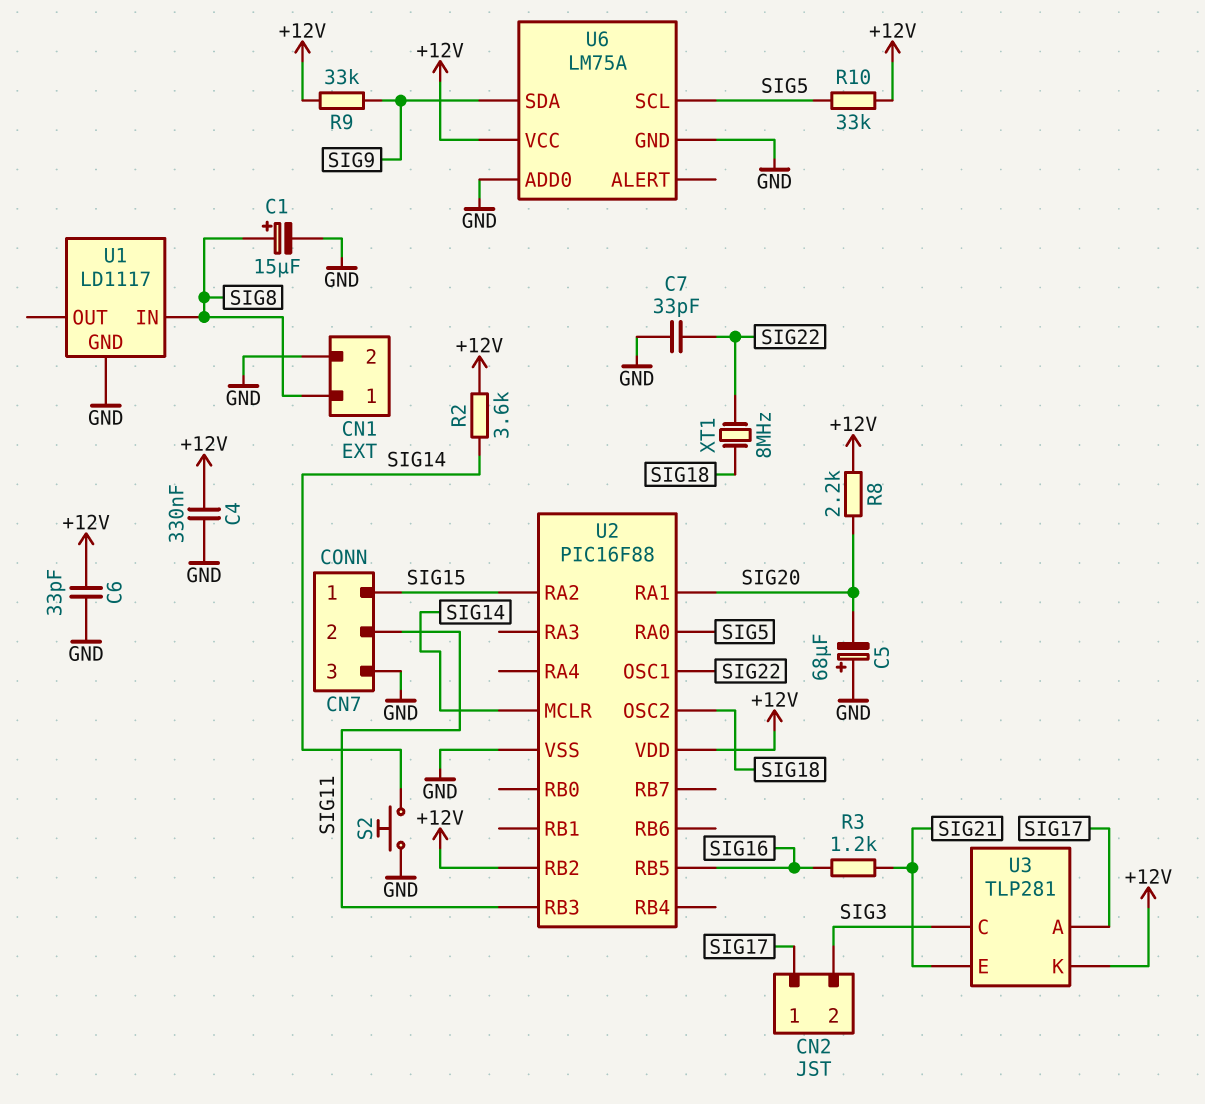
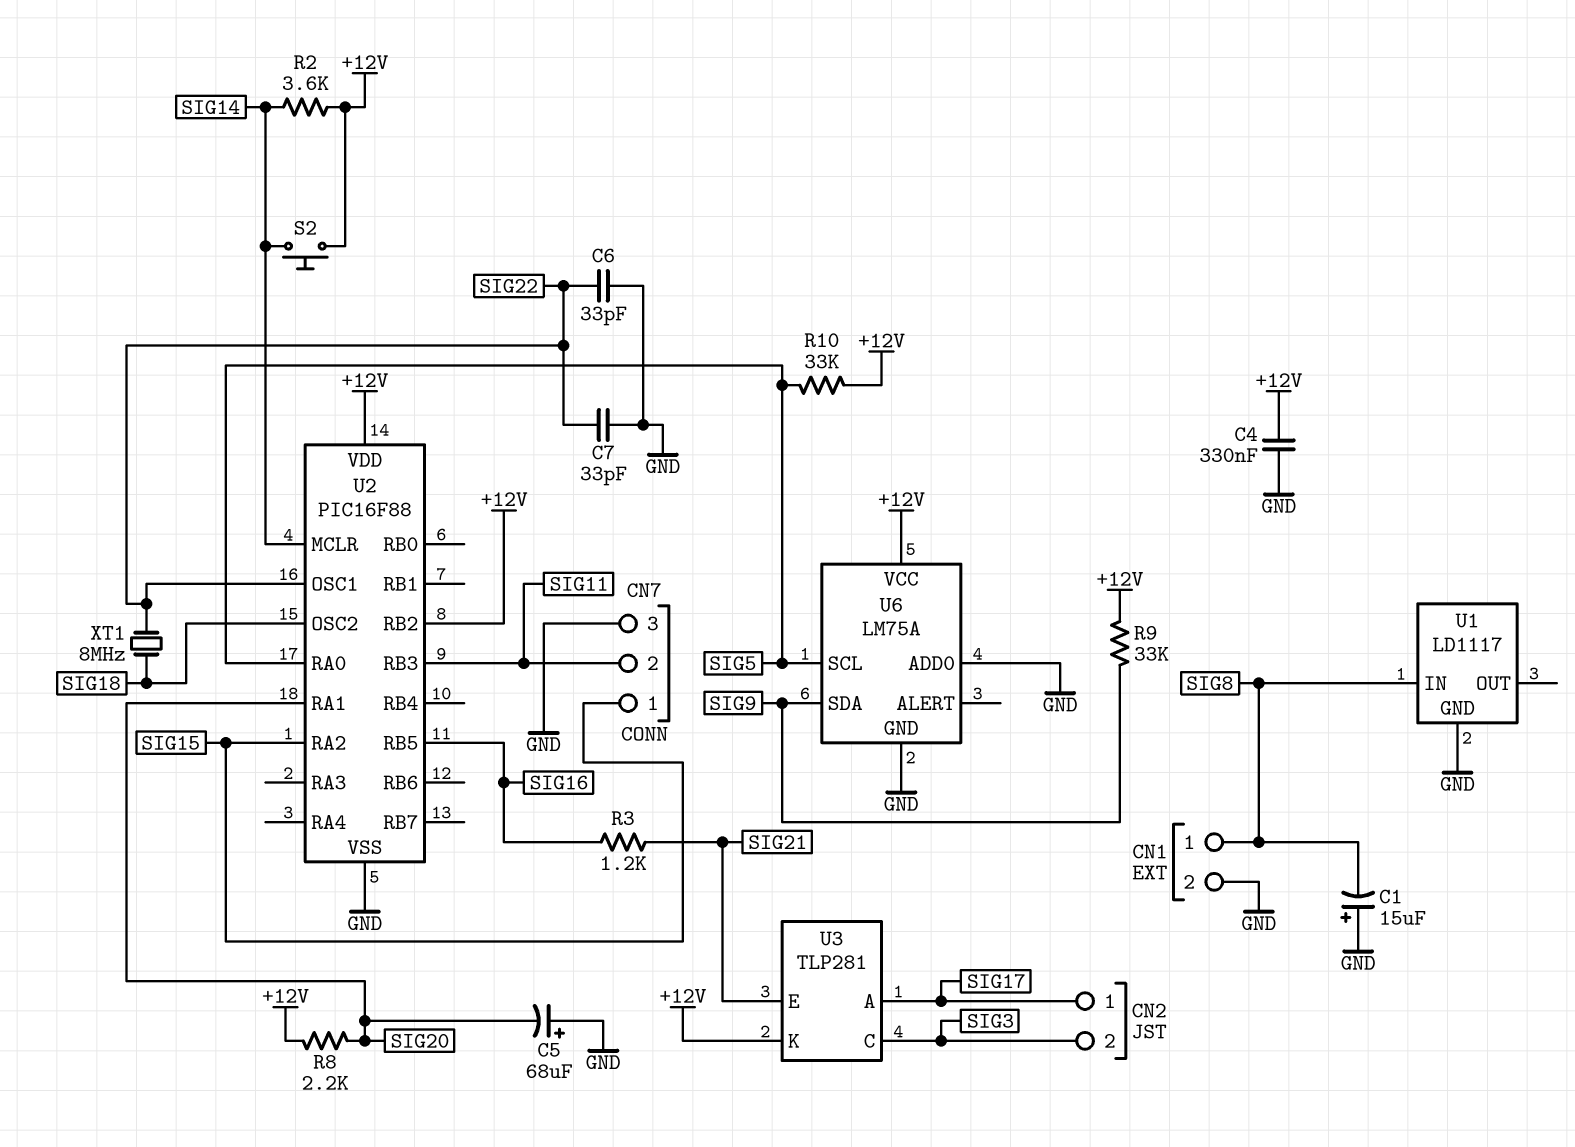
C1: 15uF (plus SIG8, minus GND) -> 15uF (plus GND, minus SIG8)
C6: 33pF (+12V, GND) -> 33pF (GND, SIG22)
S2: button (GND, SIG14) -> button (+12V, SIG14)

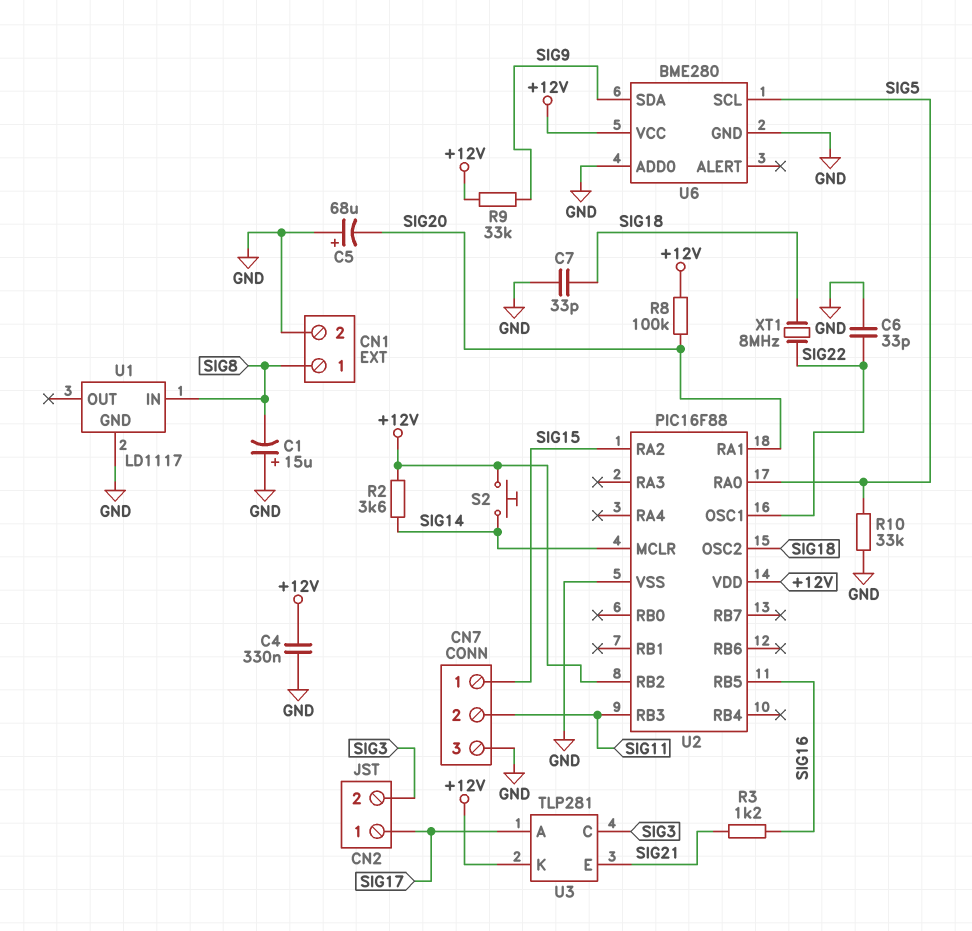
C7: 33pF (GND, SIG22) -> 33pF (GND, SIG18)
R8: 2.2k (+12V, SIG20) -> 100k (+12V, SIG20)
R10: 33k (+12V, SIG5) -> 33k (GND, SIG5)
U6: LM75A -> BME280

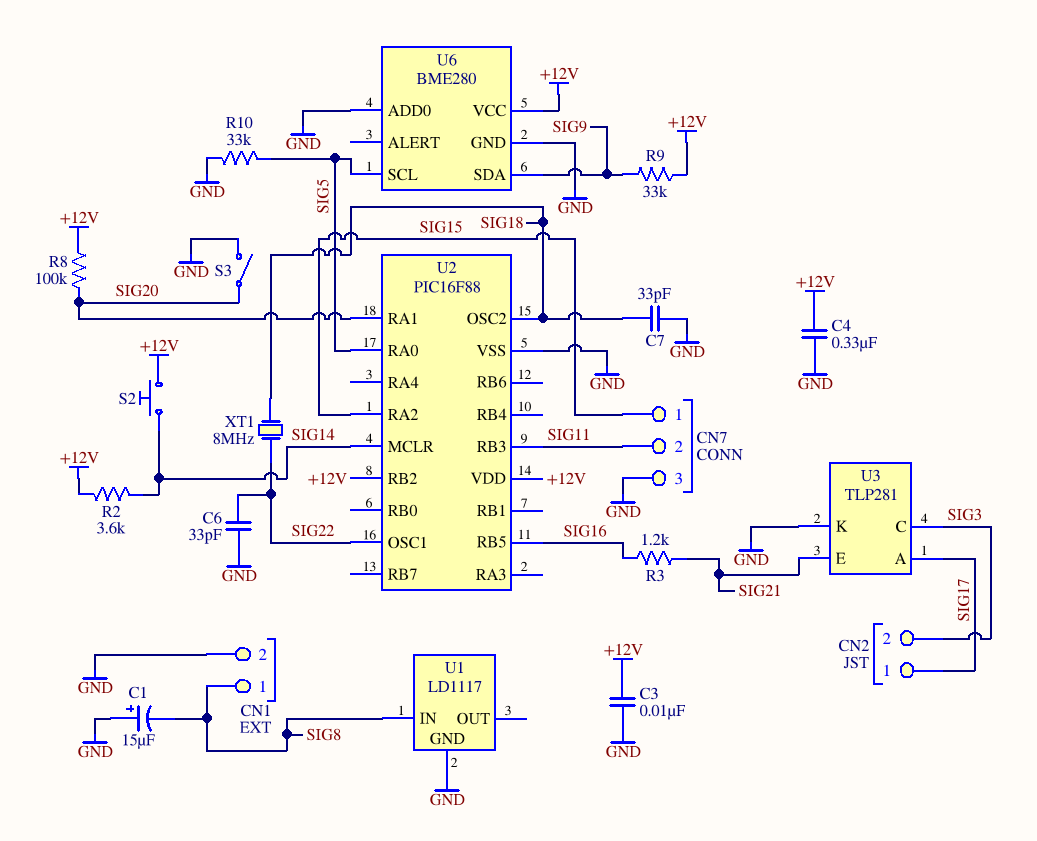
C3: none -> 10nF (+12V, GND)
C5: 68uF (plus GND, minus SIG20) -> none
S3: none -> switch (GND, SIG20)
U3 pin K: +12V -> GND

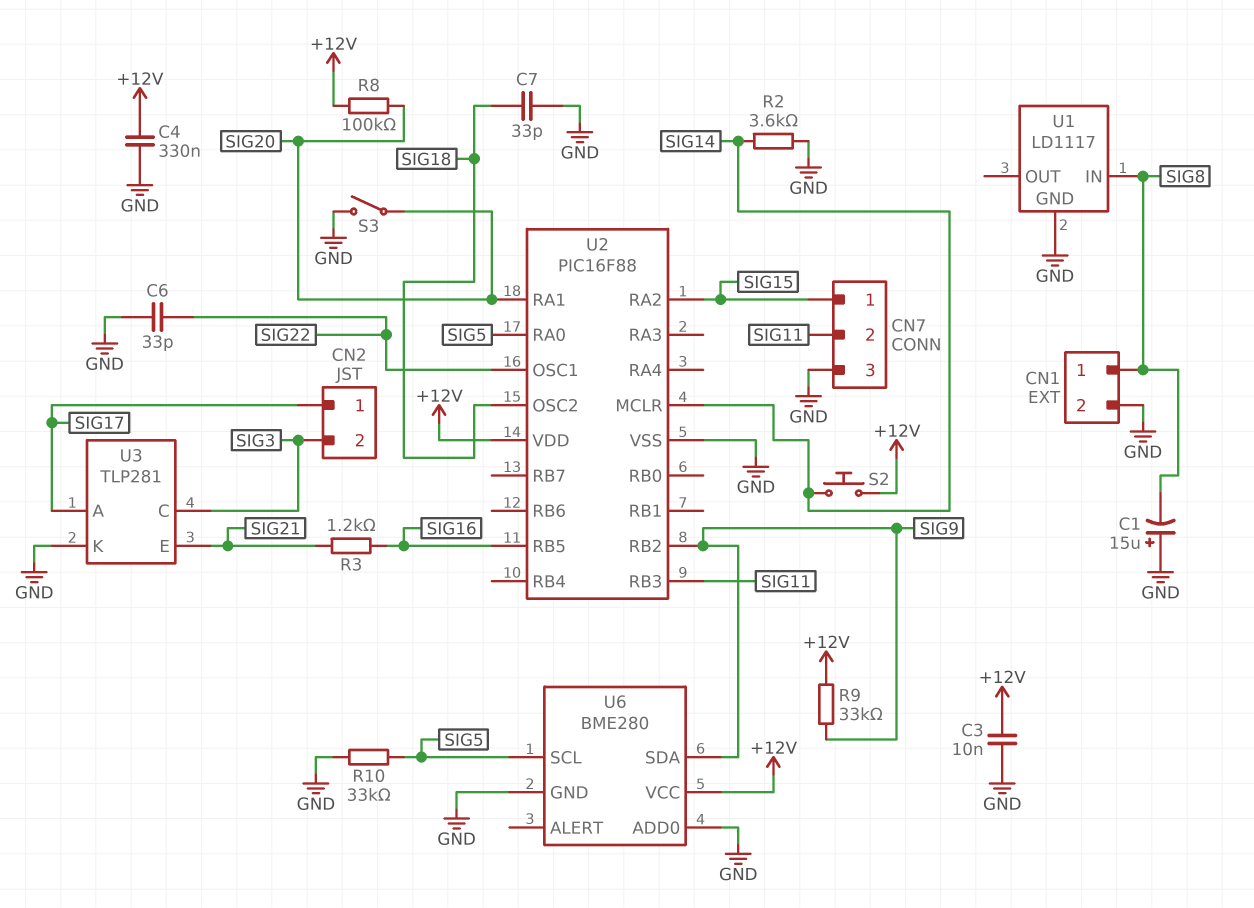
R2: 3.6k (+12V, SIG14) -> 3.6k (GND, SIG14)
U2 pin RB2: +12V -> SIG9
XT1: 8MHz (SIG18, SIG22) -> none

